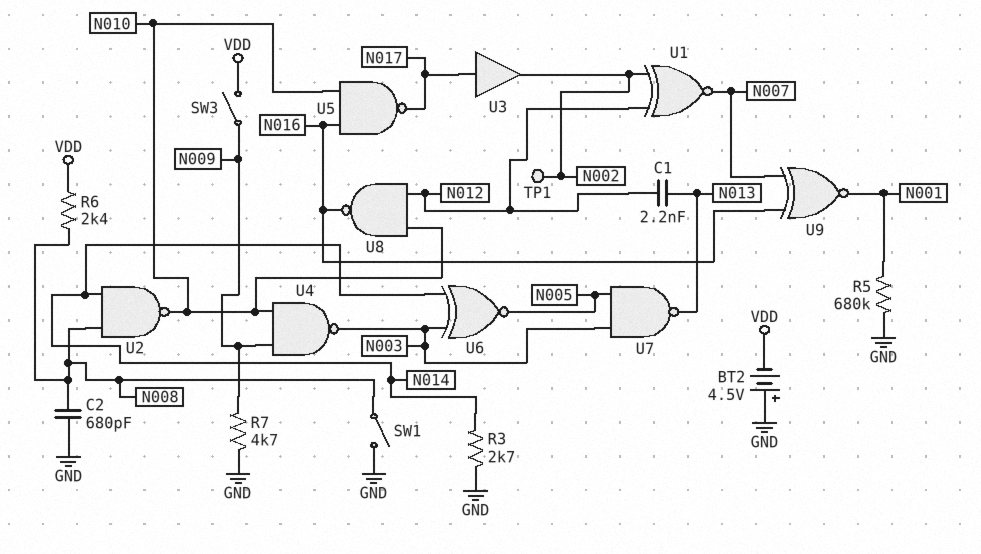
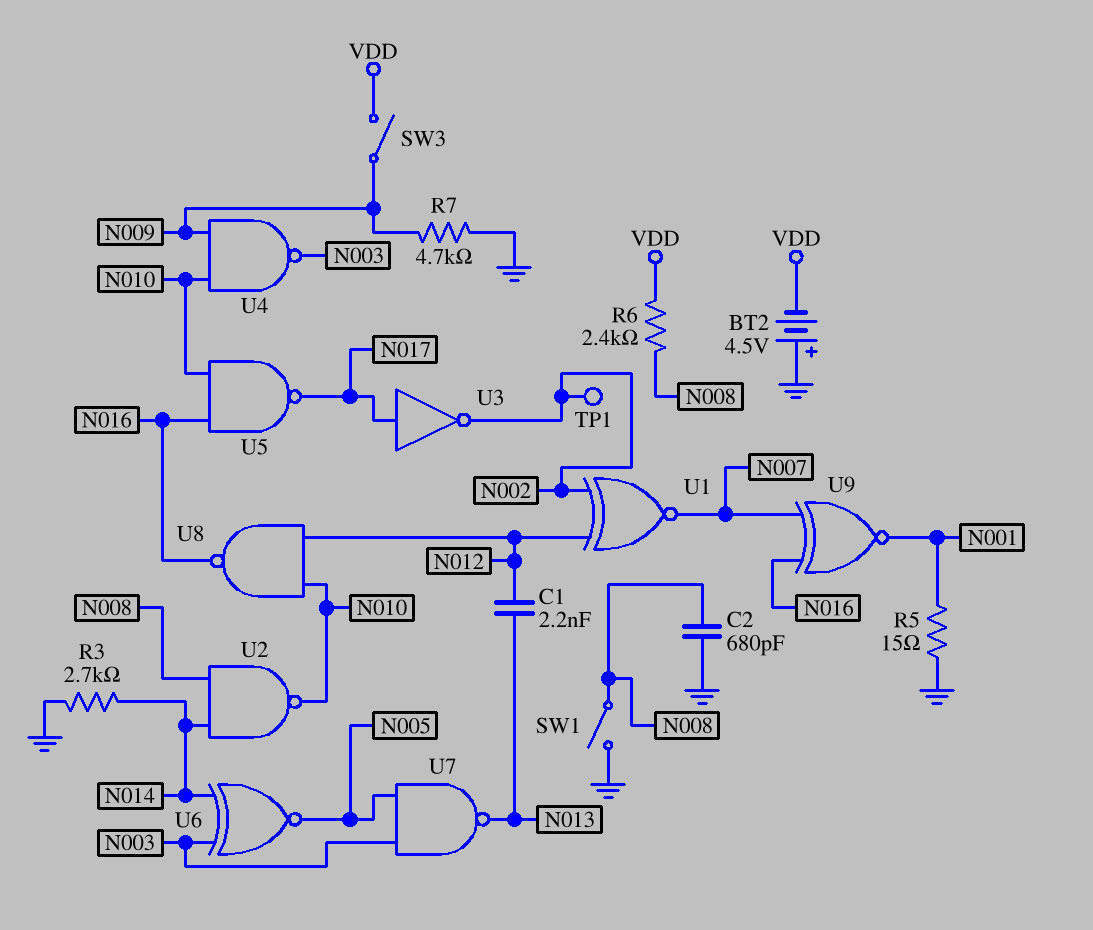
R5: 680k (GND, N001) -> 15 (GND, N001)
U3: buffer (in N017, out N002) -> NOT (in N017, out N002)

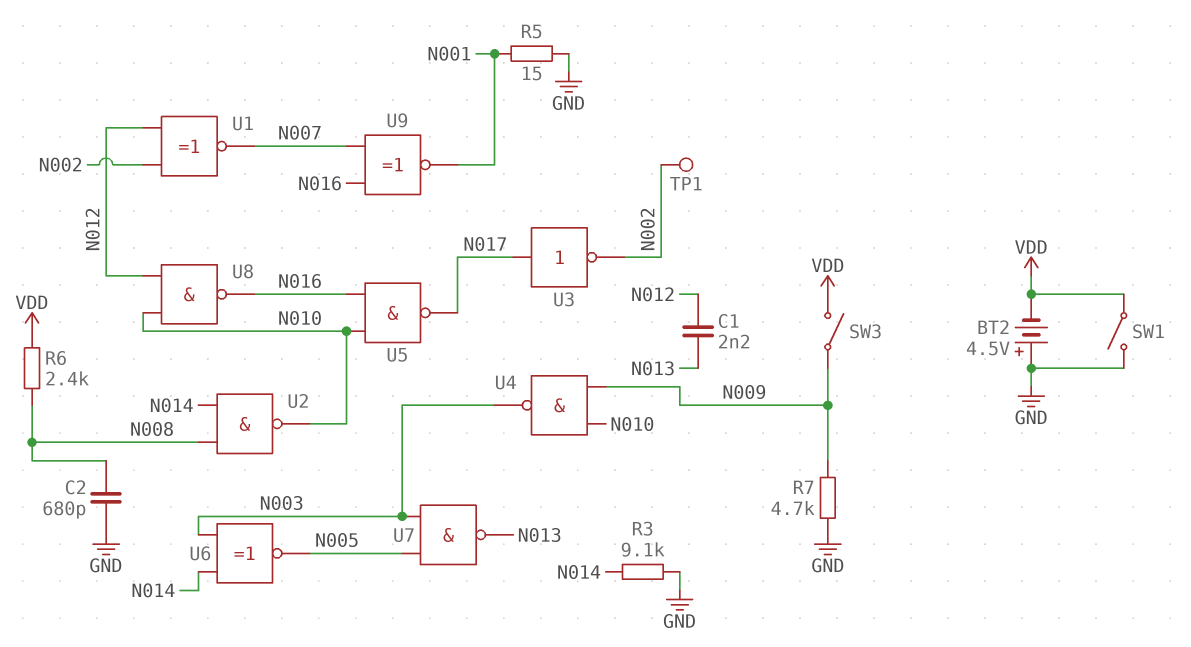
R3: 2.7k (GND, N014) -> 9.1k (GND, N014)
SW1: switch (GND, N008) -> switch (GND, VDD)

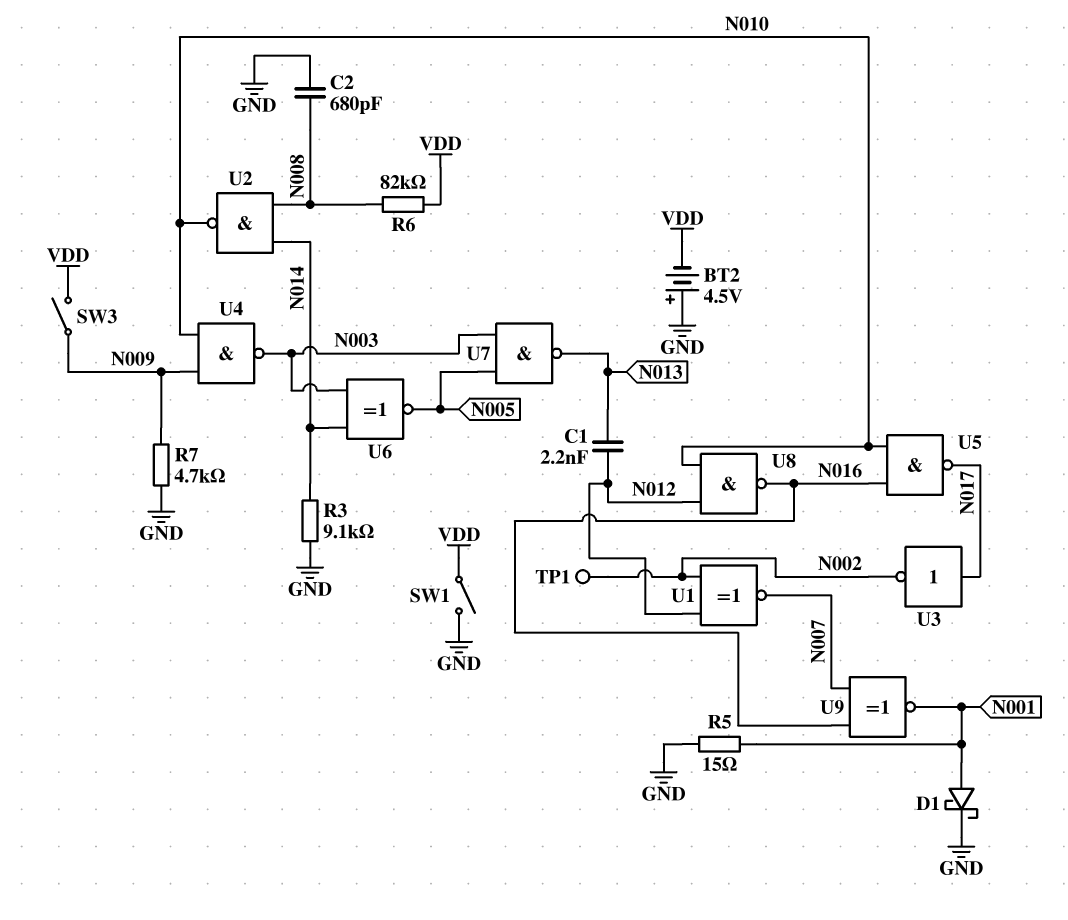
D1: none -> schottky (A N001, K GND)
R6: 2.4k (N008, VDD) -> 82k (N008, VDD)

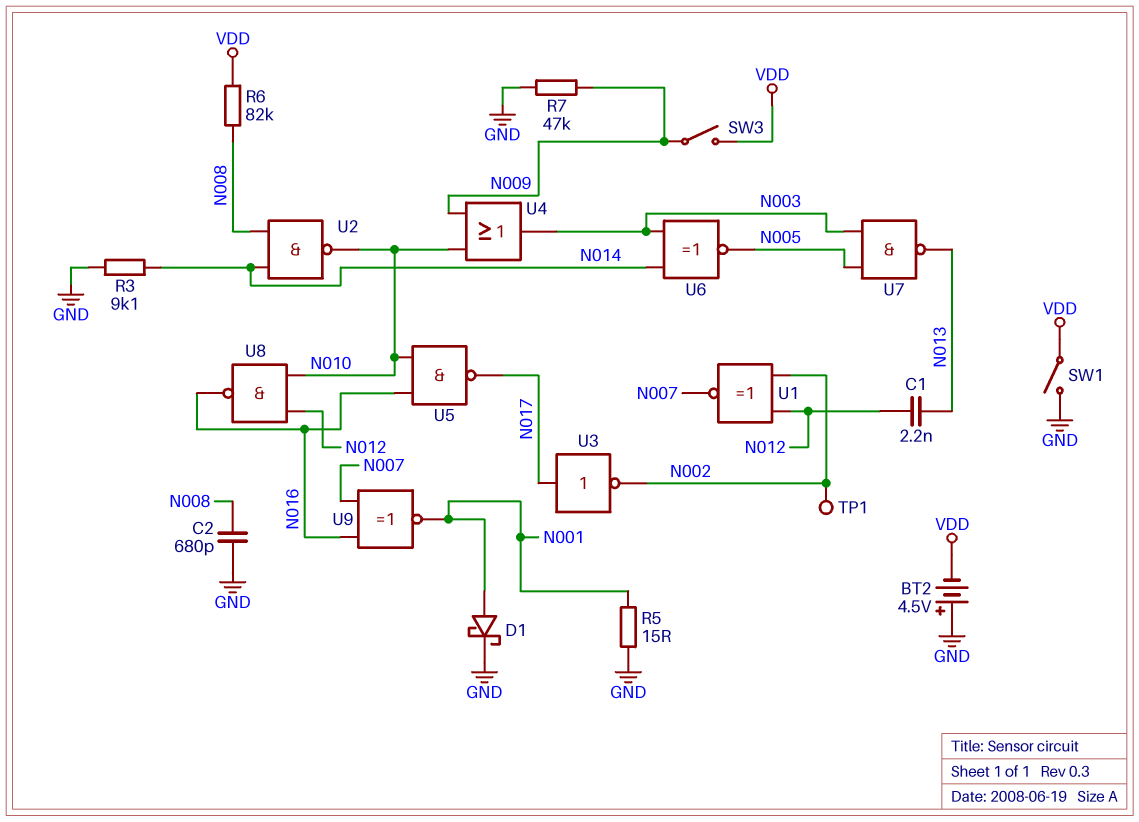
R7: 4.7k (GND, N009) -> 47k (GND, N009)
U4: NAND (in N009, in N010, out N003) -> OR (in N009, in N010, out N003)

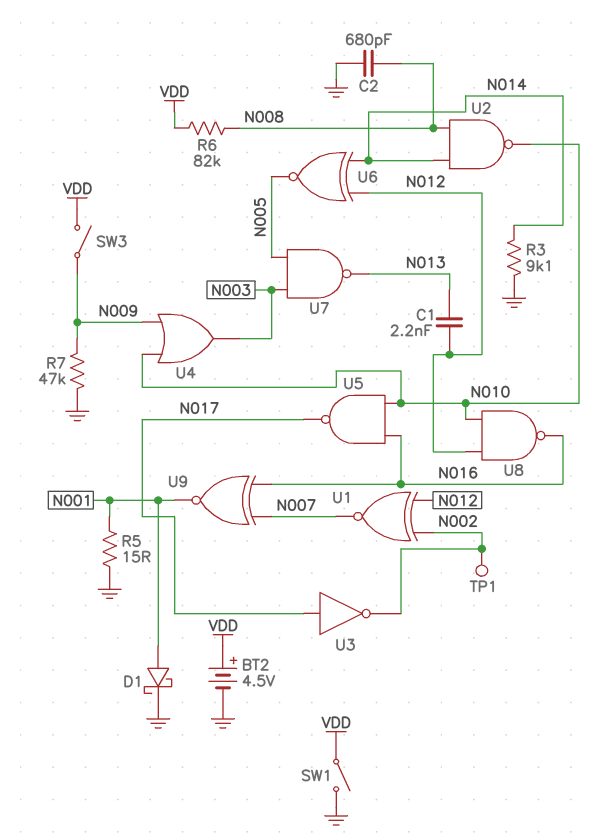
BT2: 4.5V (plus GND, minus VDD) -> 4.5V (plus VDD, minus GND)
U6: XNOR (in N003, in N014, out N005) -> XNOR (in N012, in N014, out N005)

